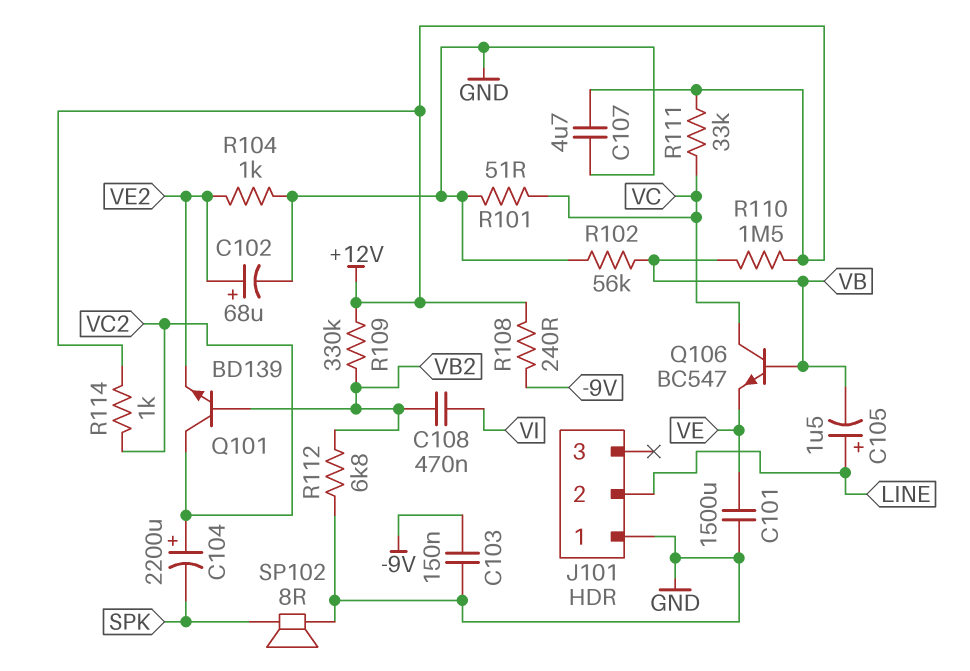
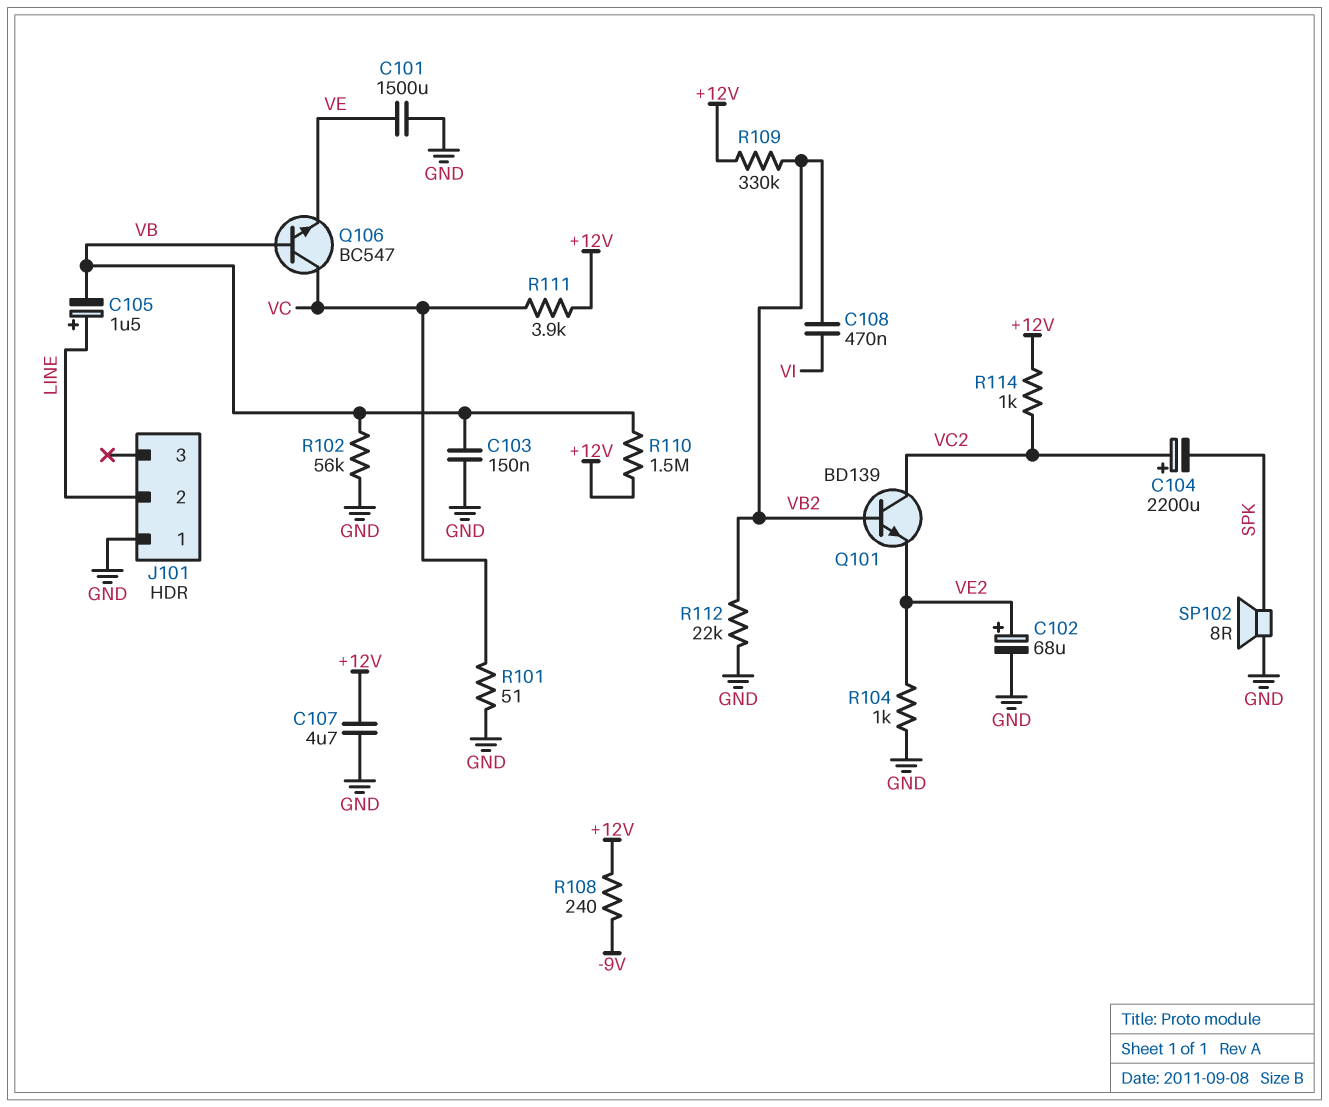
C103: 150nF (-9V, GND) -> 150nF (GND, VB)
R111: 33k (+12V, VC) -> 3.9k (+12V, VC)
R112: 6.8k (GND, VB2) -> 22k (GND, VB2)

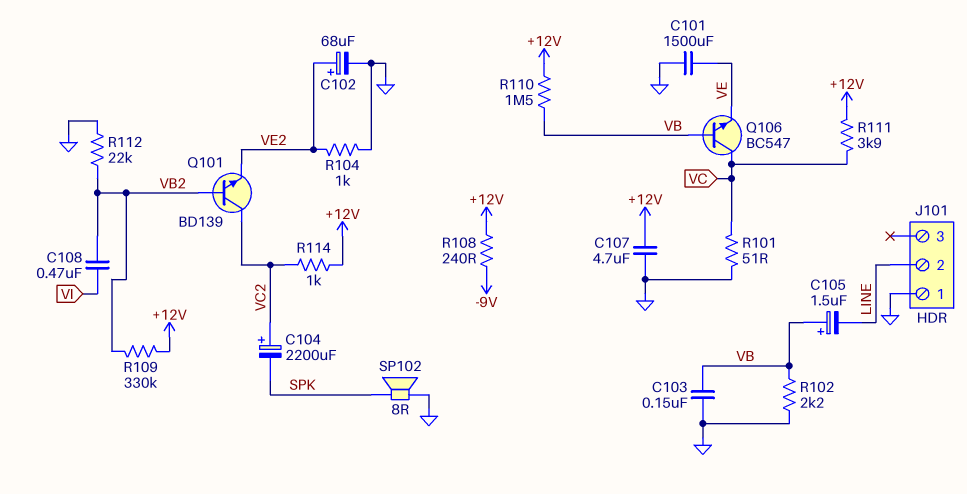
C105: 1.5uF (plus LINE, minus VB) -> 1.5uF (plus VB, minus LINE)
R102: 56k (GND, VB) -> 2.2k (GND, VB)

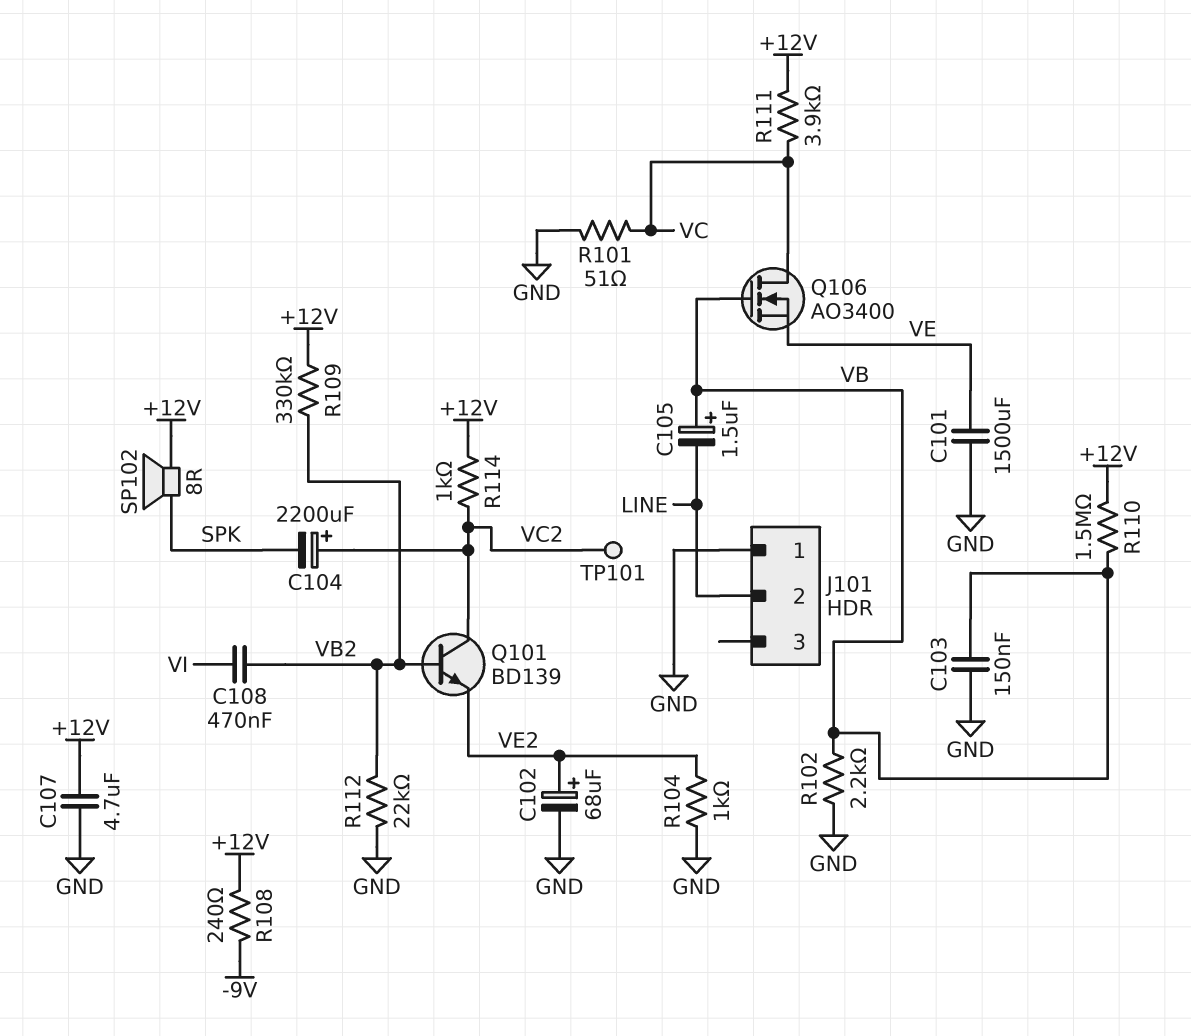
Q106: NPN BC547 (B VB, C VC, E VE) -> NMOS AO3400 (G VB, D VC, S VE)
SP102: speaker 8R (GND, SPK) -> speaker 8R (+12V, SPK)
TP101: none -> test point (VC2)

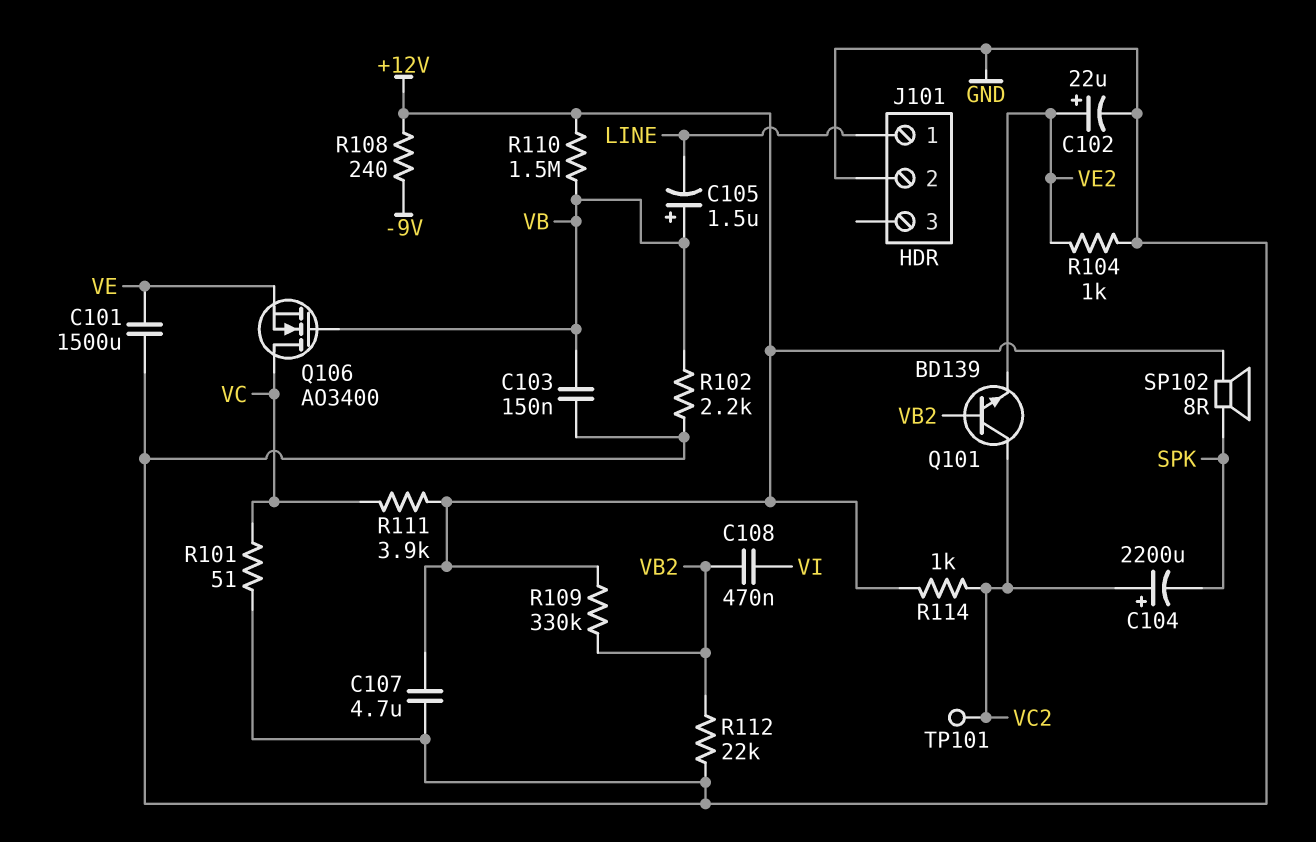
C102: 68uF (plus VE2, minus GND) -> 22uF (plus VE2, minus GND)
J101 pin 1: GND -> LINE
J101 pin 2: LINE -> GND

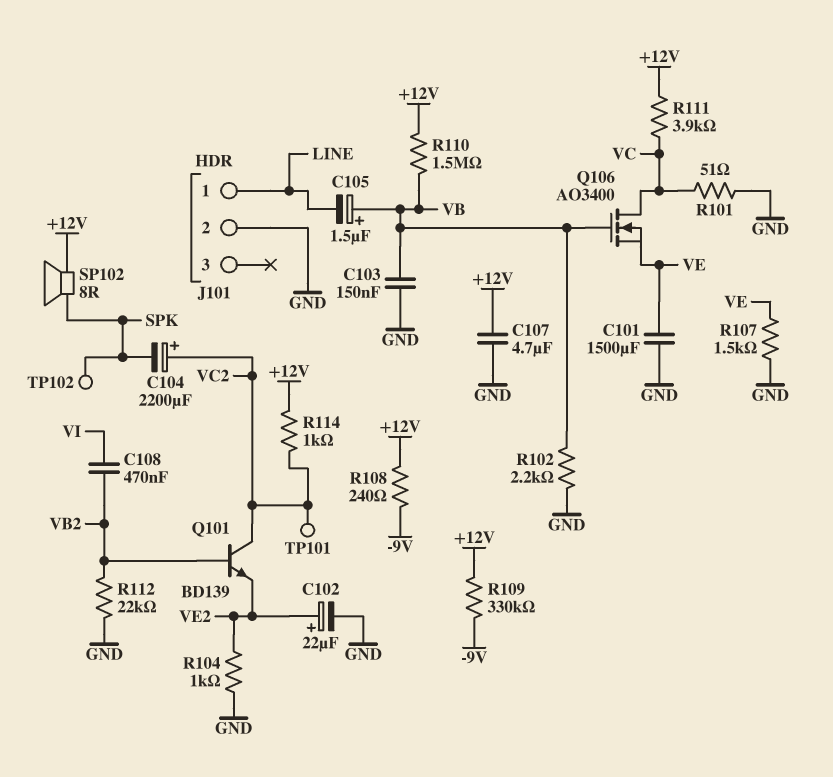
R107: none -> 1.5k (GND, VE)
R109: 330k (+12V, VB2) -> 330k (+12V, -9V)
TP102: none -> test point (SPK)

